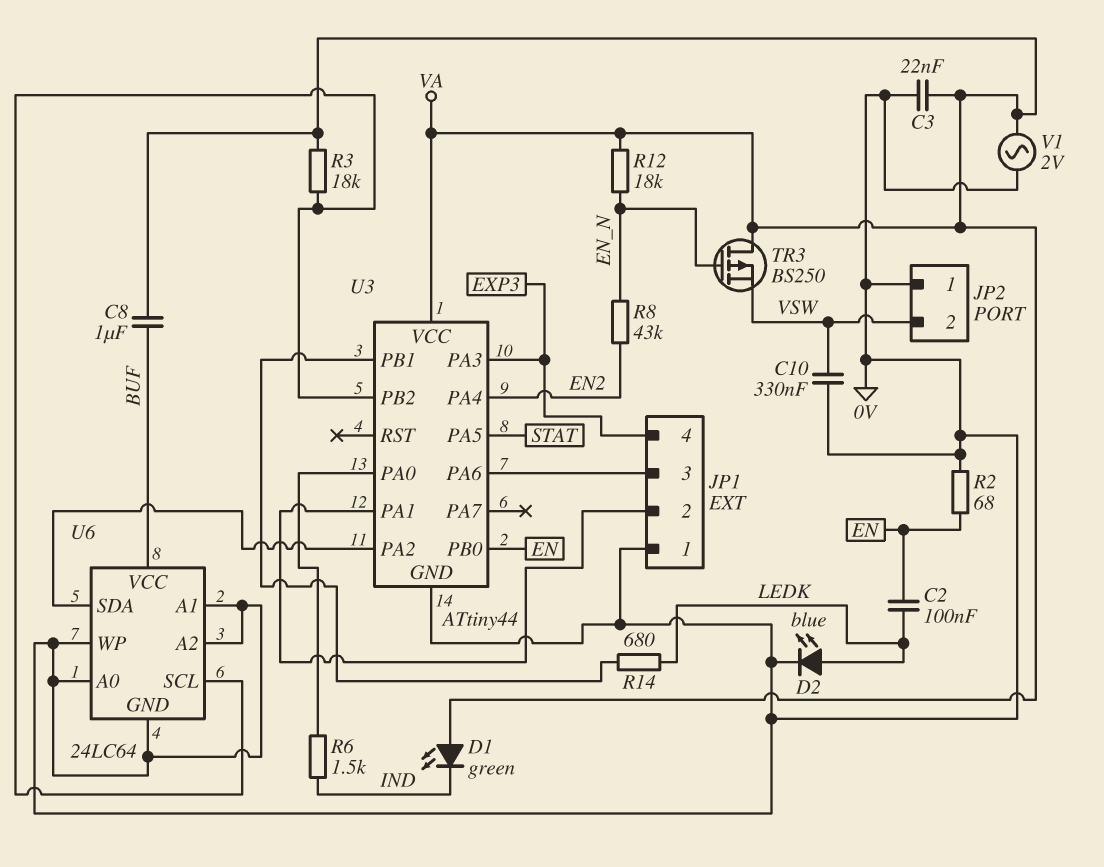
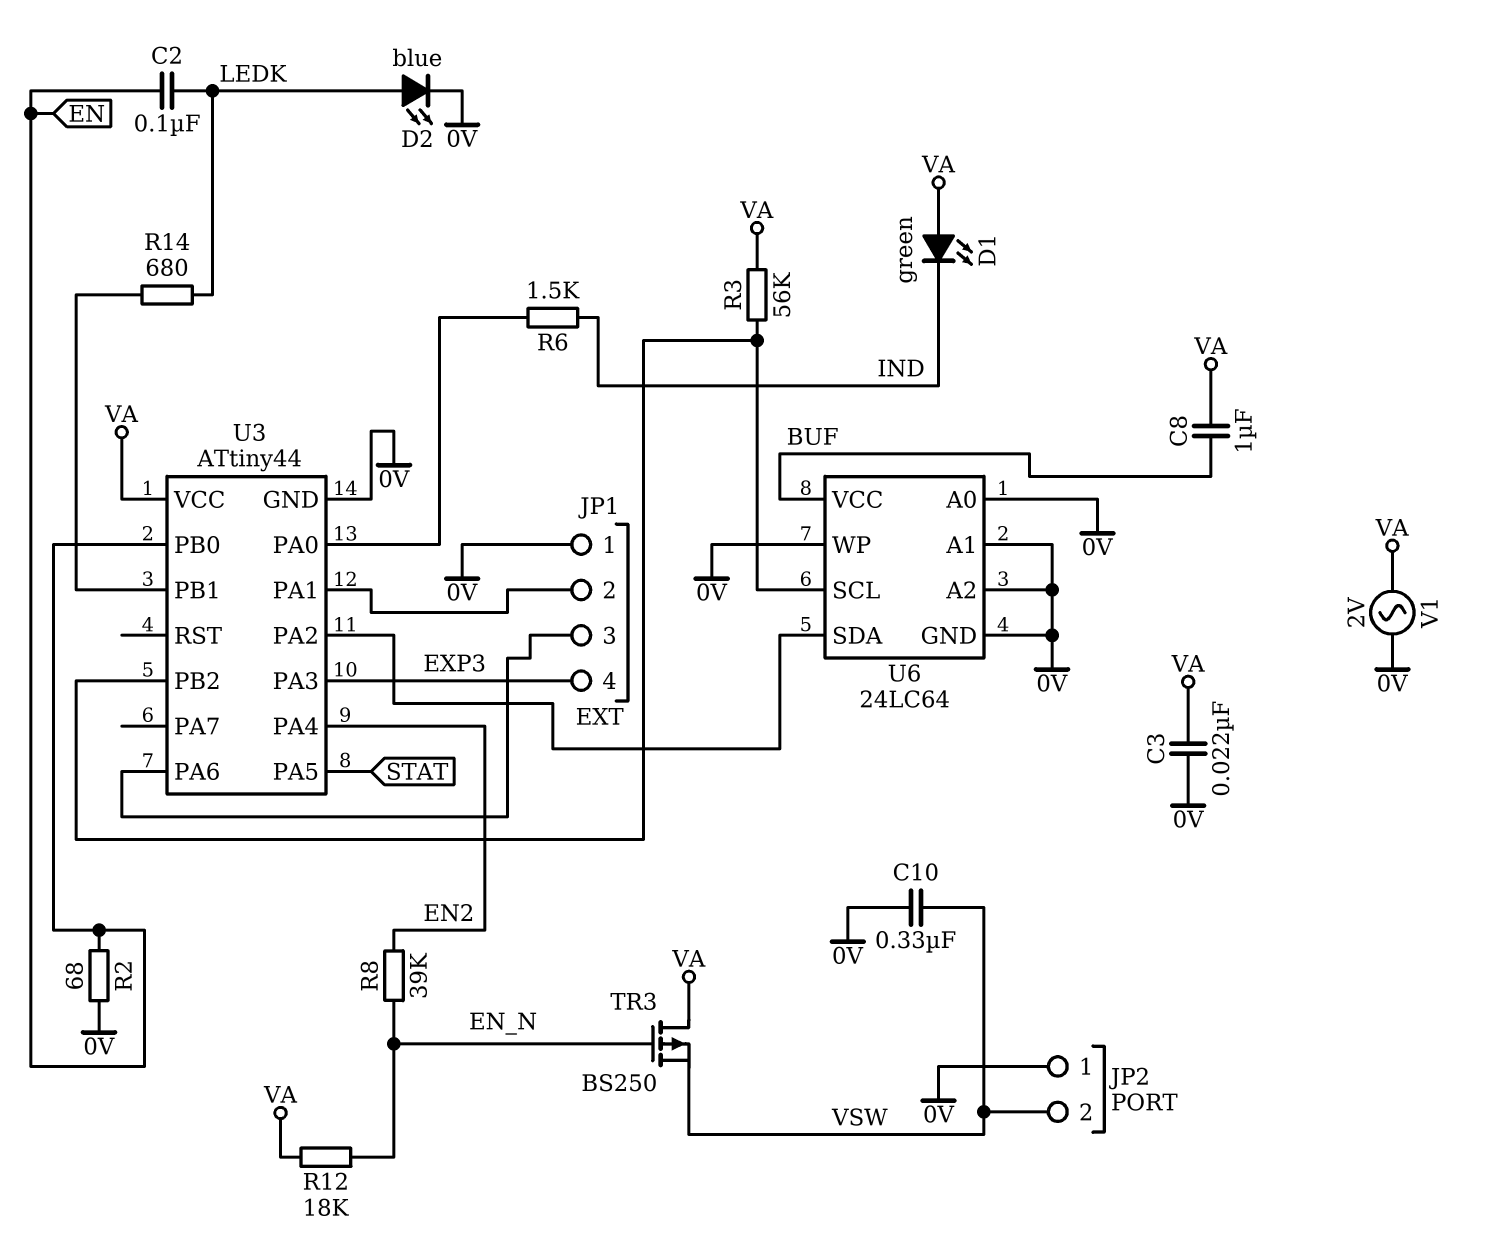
R3: 18k (U3/PB2, VA) -> 56k (U3/PB2, VA)
R8: 43k (EN2, EN_N) -> 39k (EN2, EN_N)

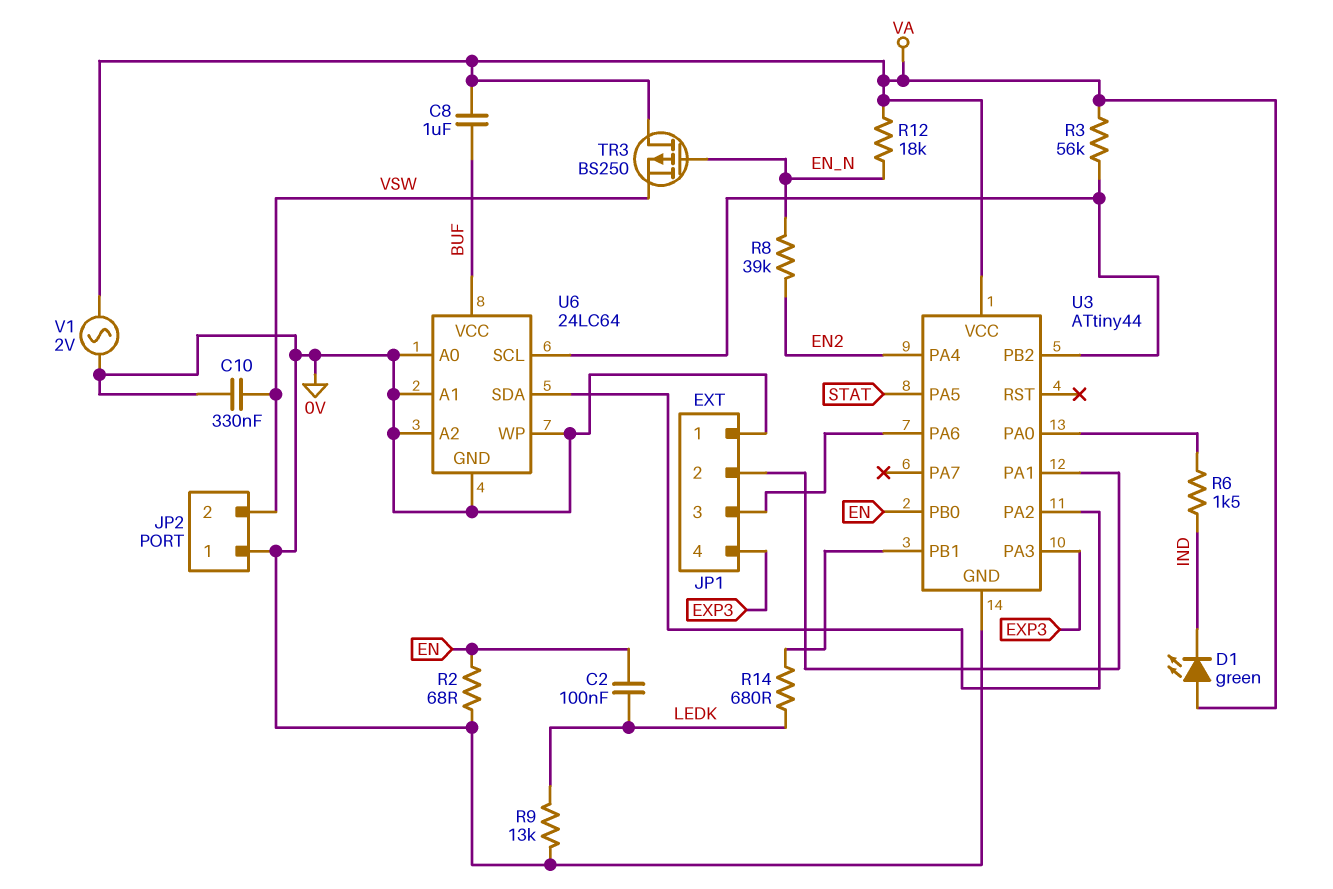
C3: 22nF (0V, VA) -> none
D2: LED blue (A LEDK, K 0V) -> none
R9: none -> 13k (0V, LEDK)

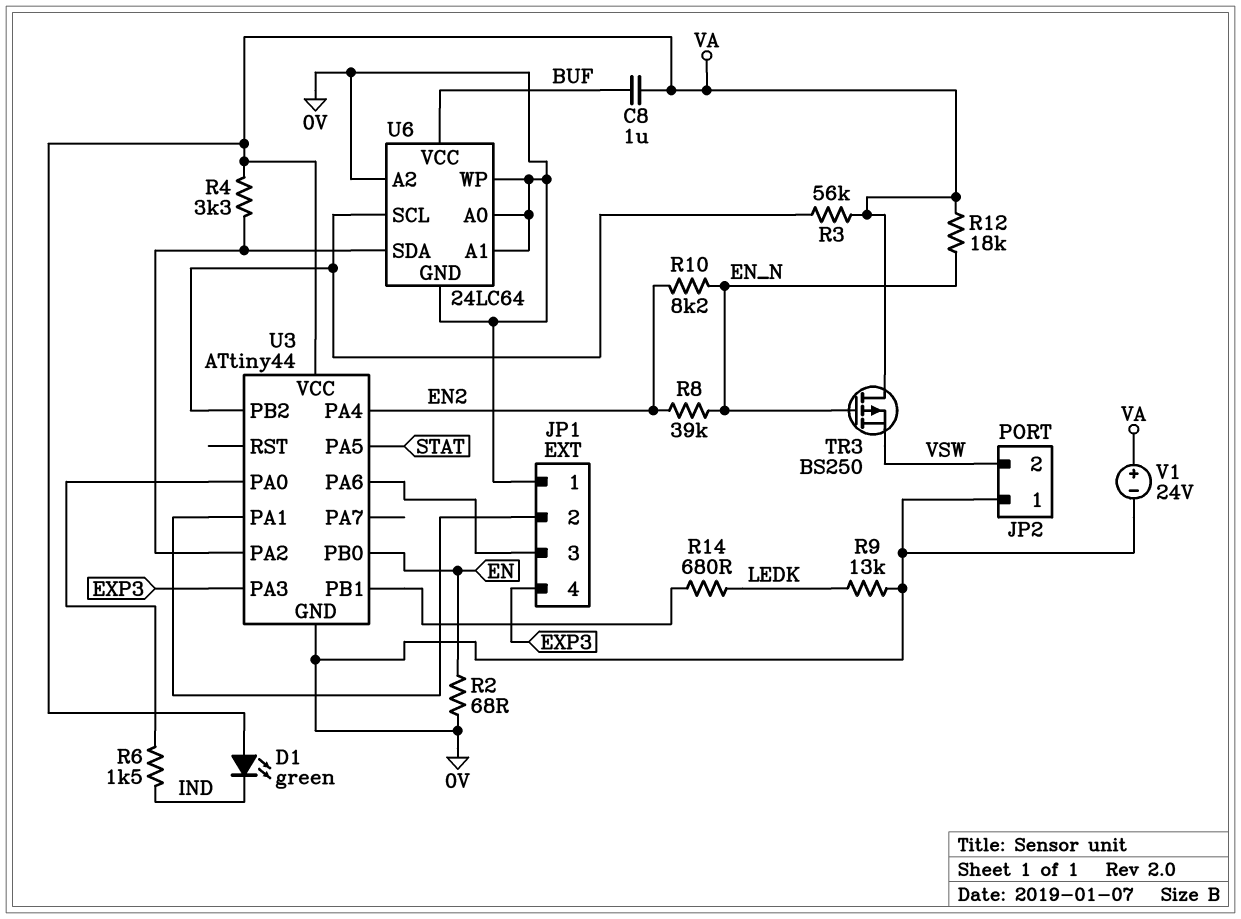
C2: 100nF (EN, LEDK) -> none
C10: 330nF (0V, VSW) -> none
R4: none -> 3.3k (U3/PA2, VA)
R10: none -> 8.2k (EN2, EN_N)
V1: AC 2V (0V, VA) -> 24V (plus VA, minus 0V)

